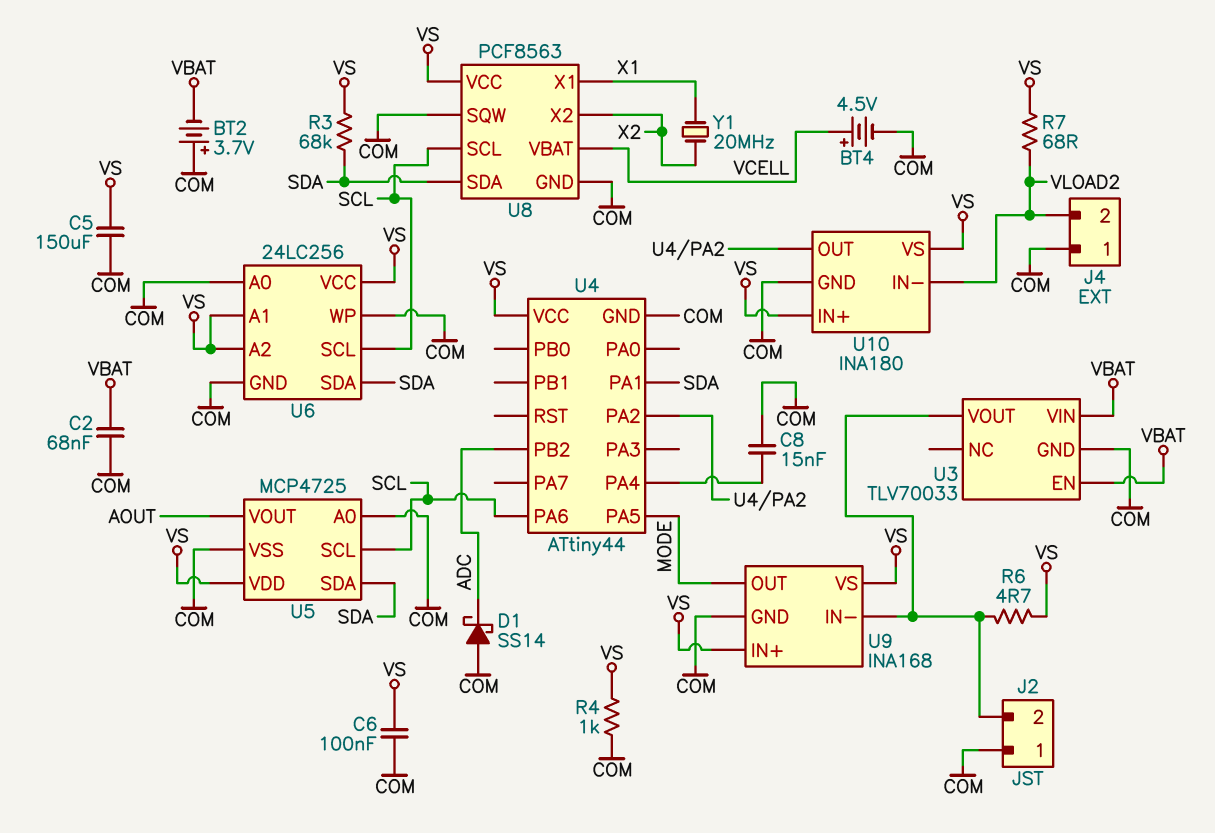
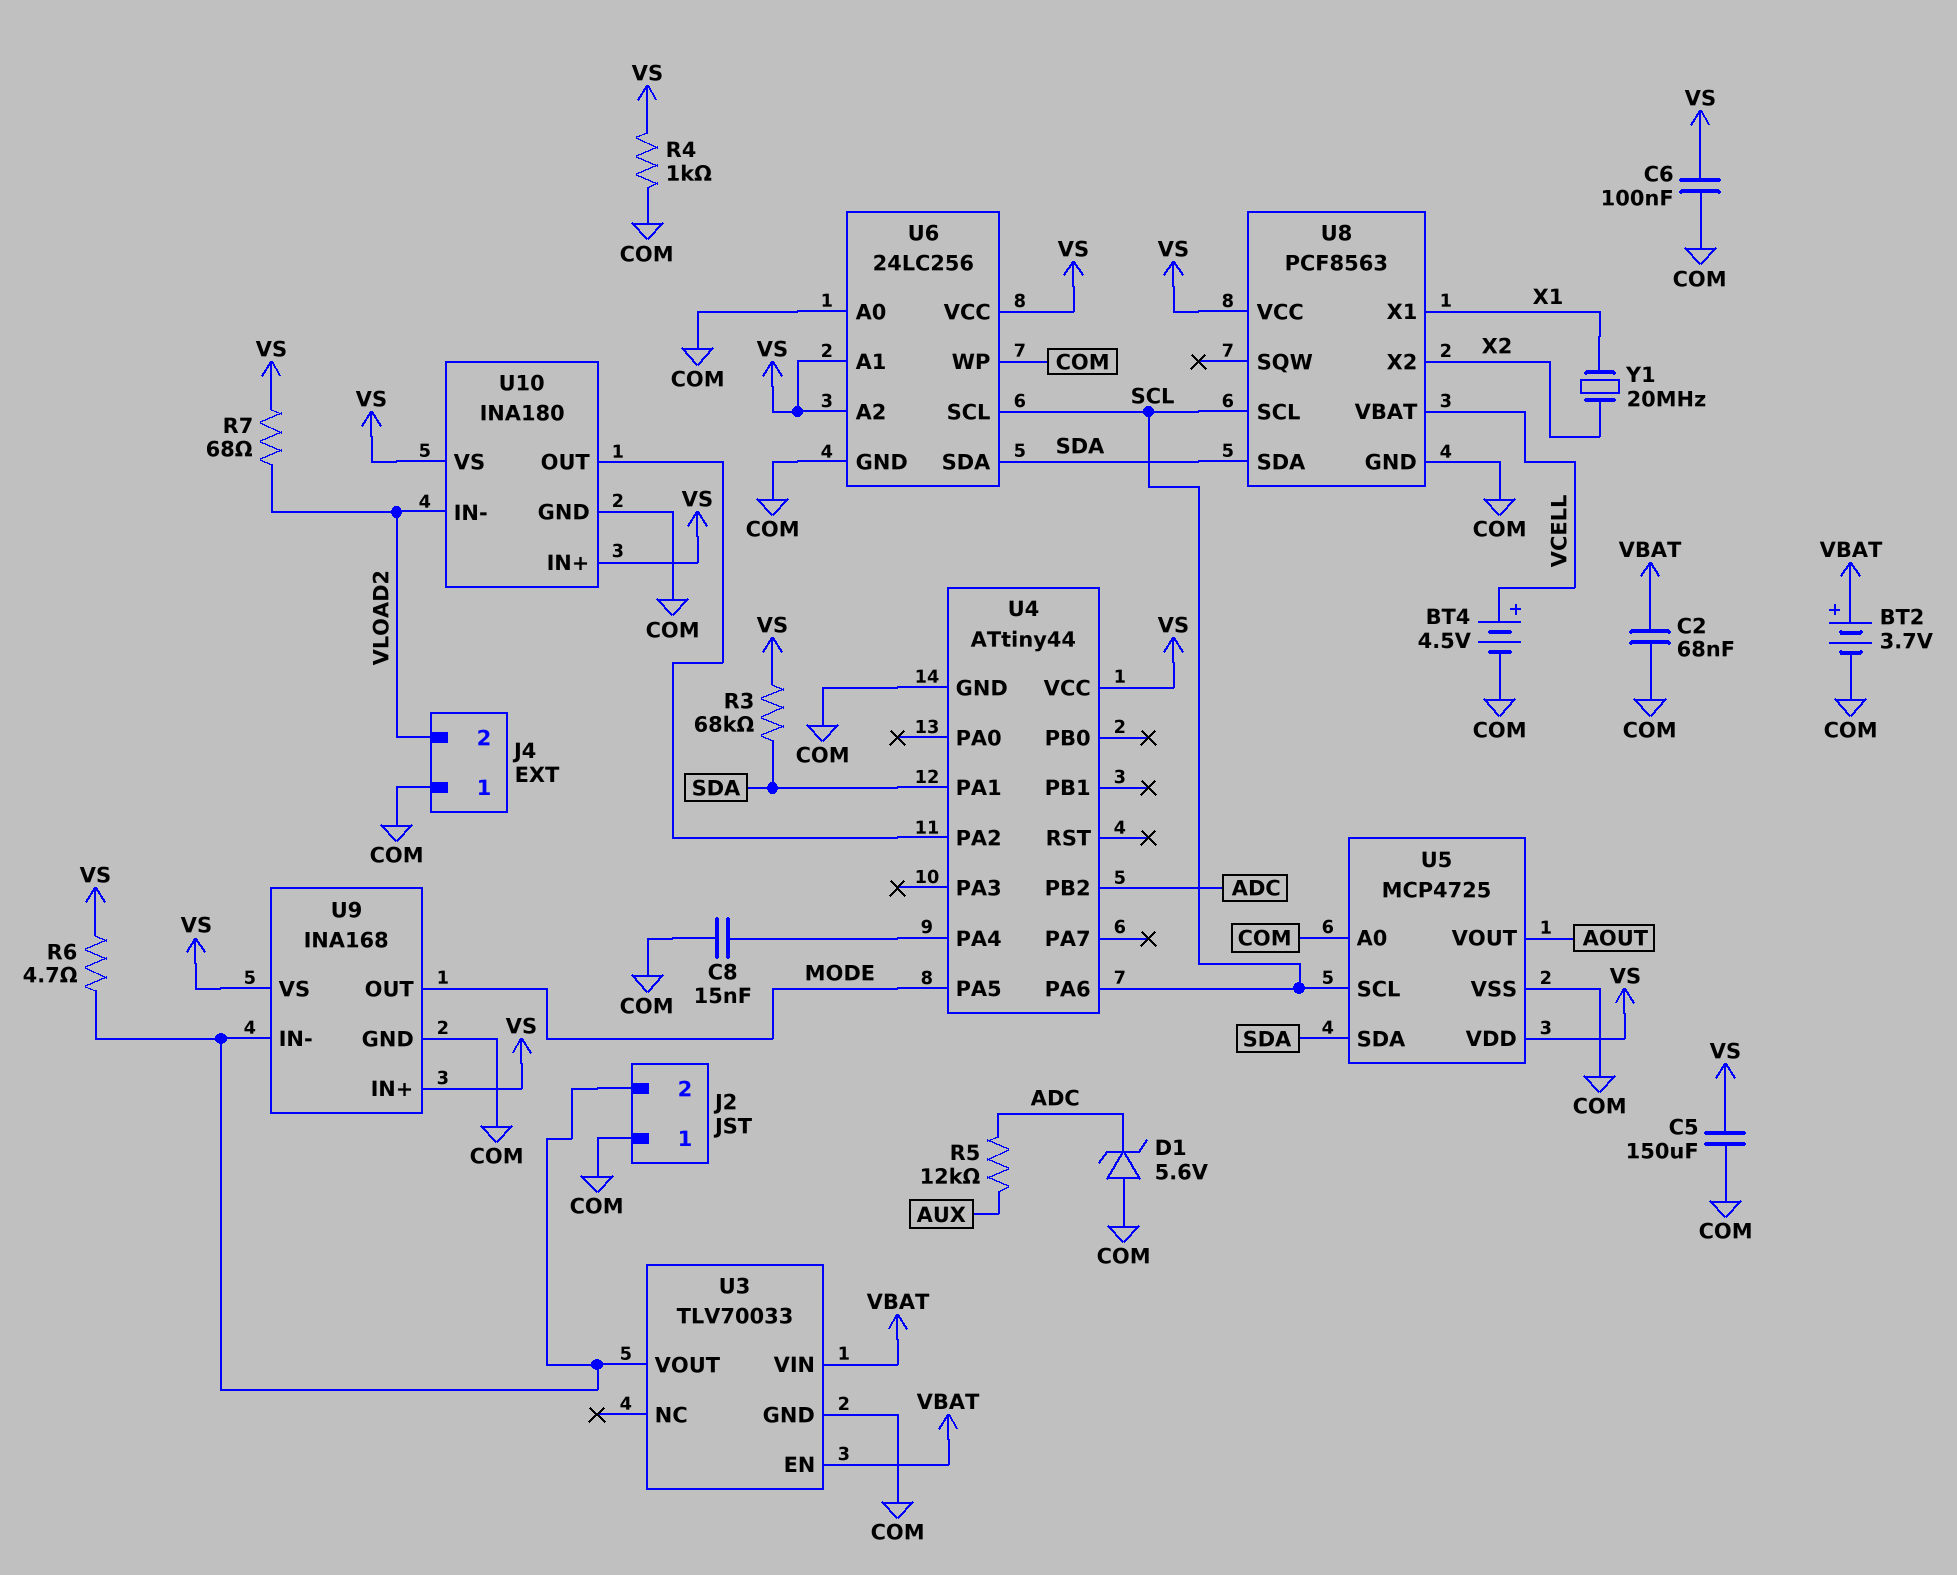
BT2: 3.7V (plus COM, minus VBAT) -> 3.7V (plus VBAT, minus COM)
D1: schottky SS14 (A COM, K ADC) -> zener 5.6V (A COM, K ADC)
R5: none -> 12k (ADC, AUX)
U8 pin SQW: COM -> none

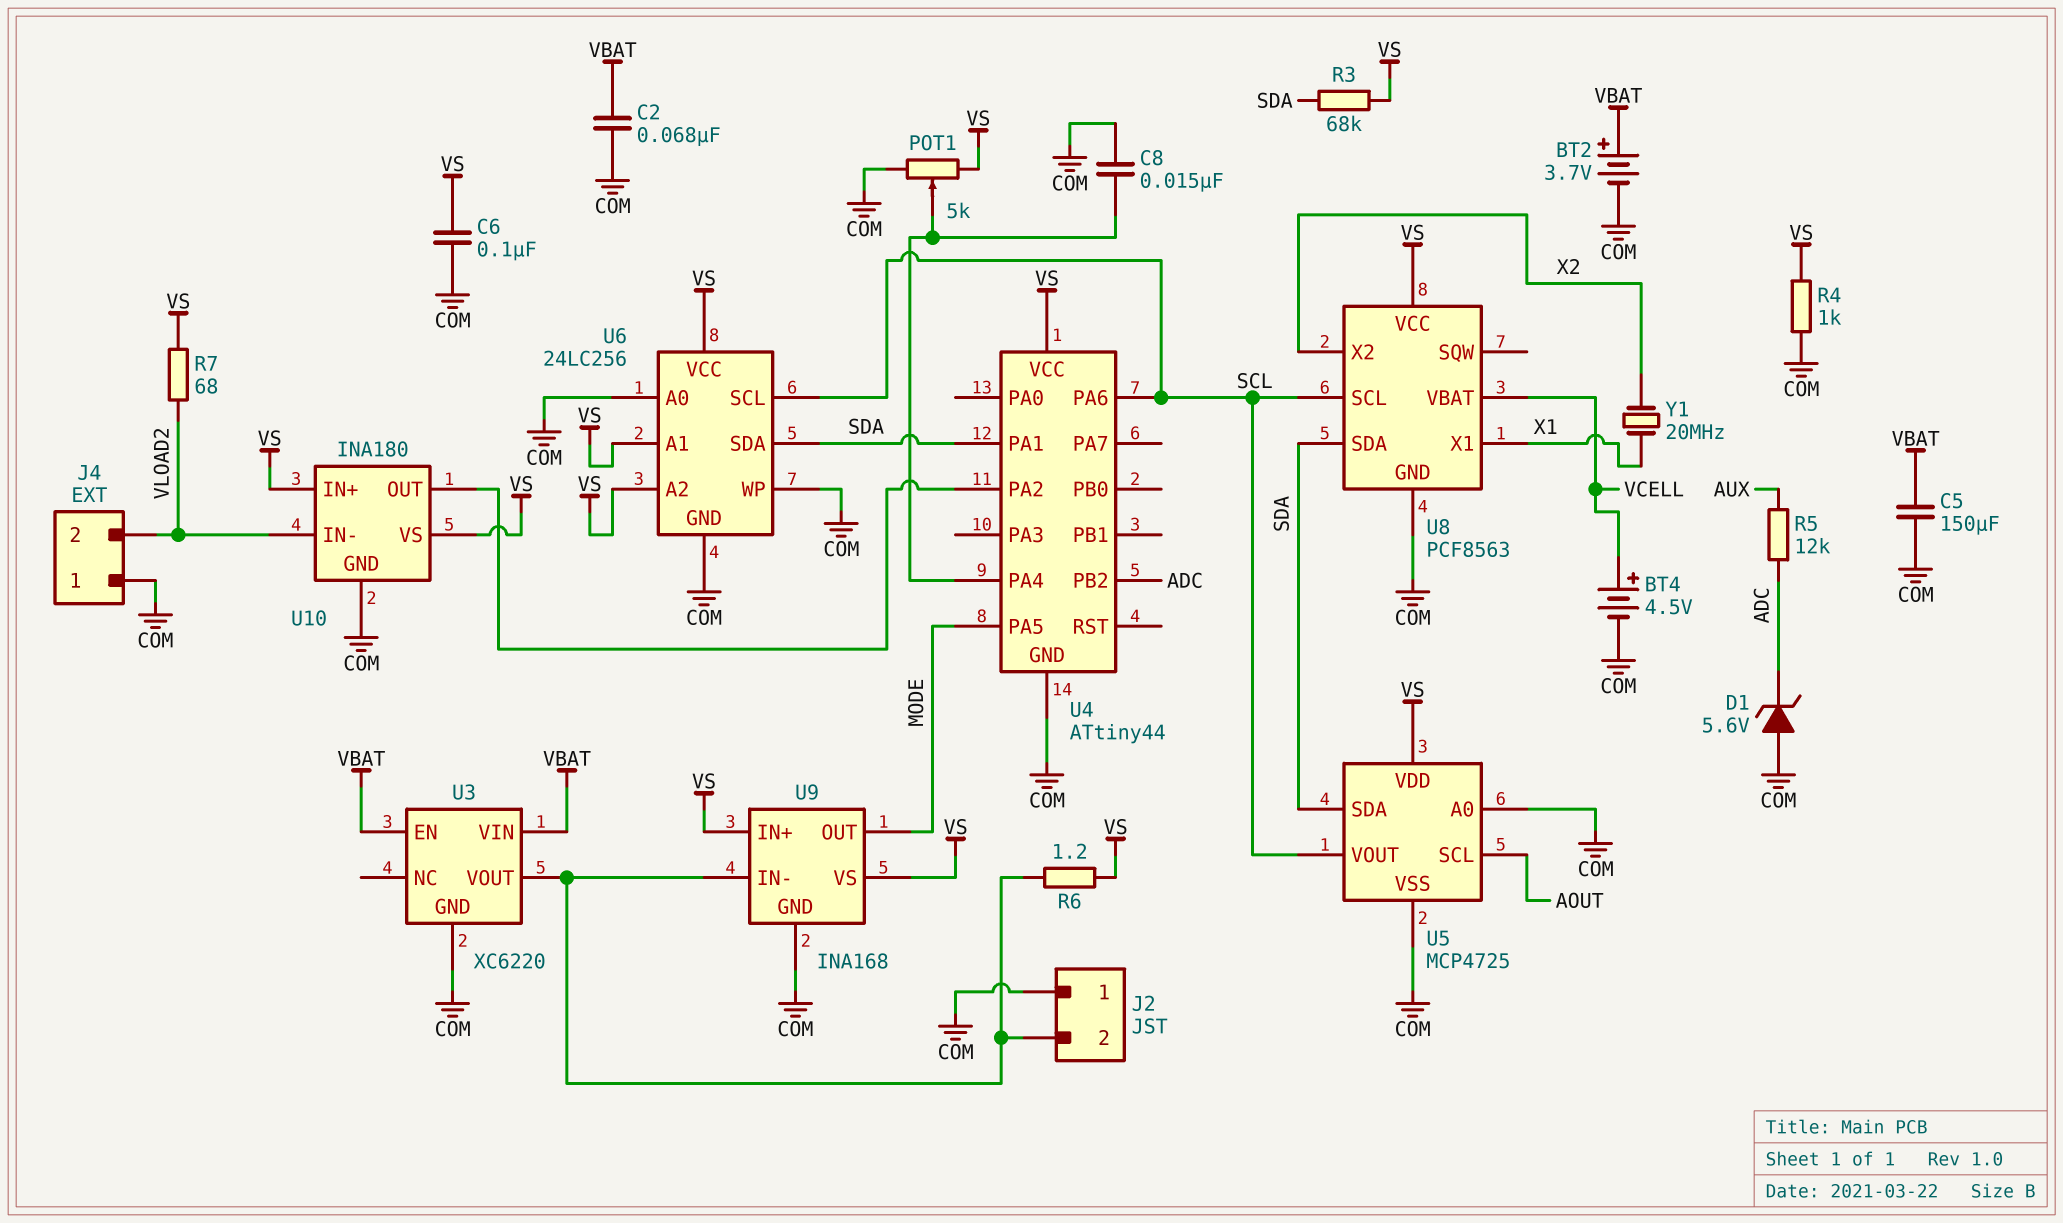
C5: 150uF (COM, VS) -> 150uF (COM, VBAT)
POT1: none -> 5k (COM, VS, wiper U4/PA4)
R6: 4.7 (J2/2, VS) -> 1.2 (J2/2, VS)
U3: TLV70033 -> XC6220
U5 pin SCL: SCL -> AOUT
U5 pin VOUT: AOUT -> SCL

